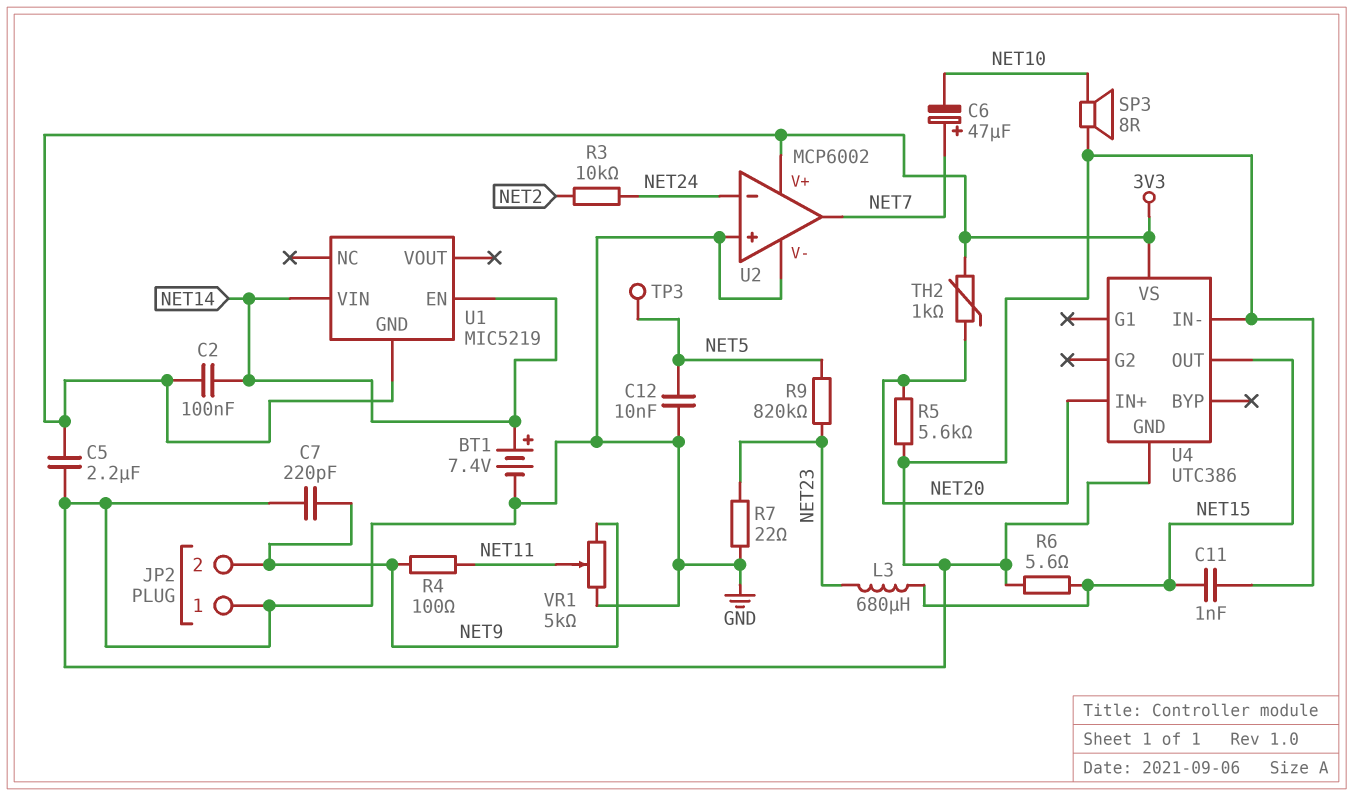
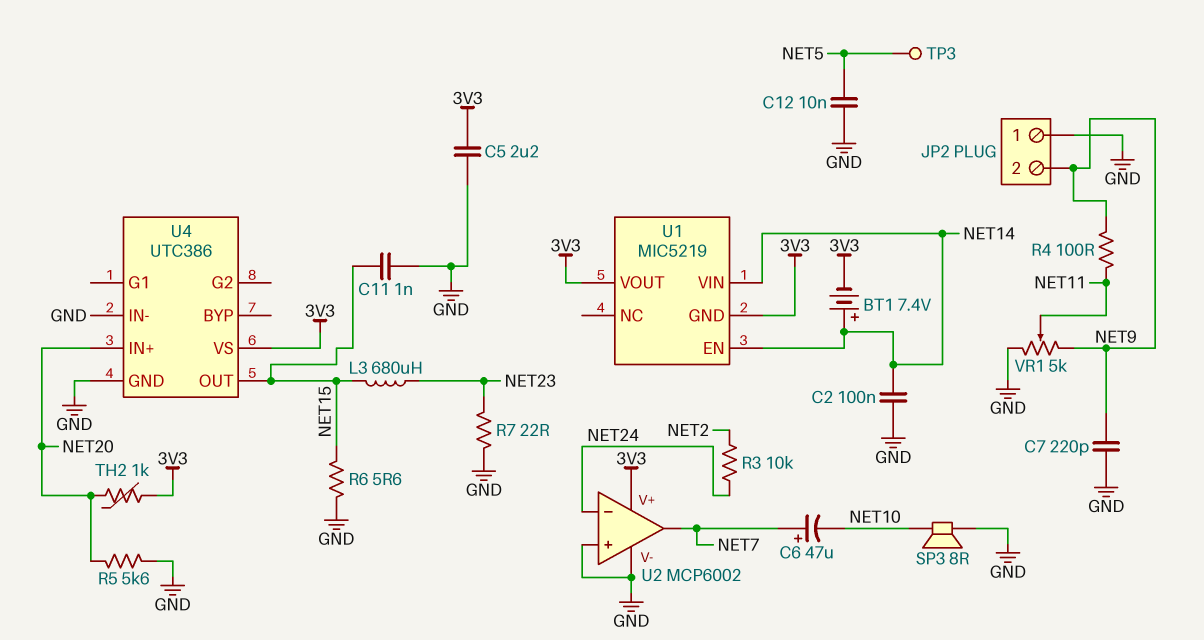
BT1: 7.4V (plus NET14, minus GND) -> 7.4V (plus NET14, minus 3V3)
C2: 100nF (3V3, NET14) -> 100nF (GND, NET14)
R9: 820k (NET5, NET23) -> none
U1 pin VOUT: none -> 3V3

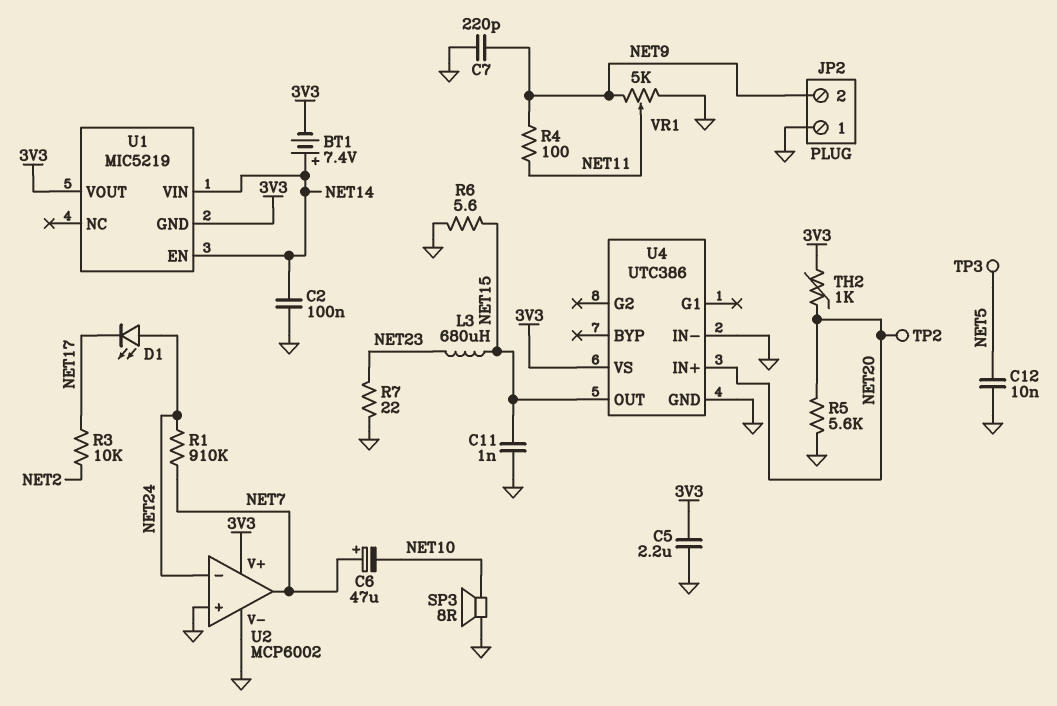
D1: none -> LED (A NET24, K NET17)
R1: none -> 910k (NET7, NET24)
R3: 10k (NET2, NET24) -> 10k (NET2, NET17)
TP2: none -> test point (NET20)

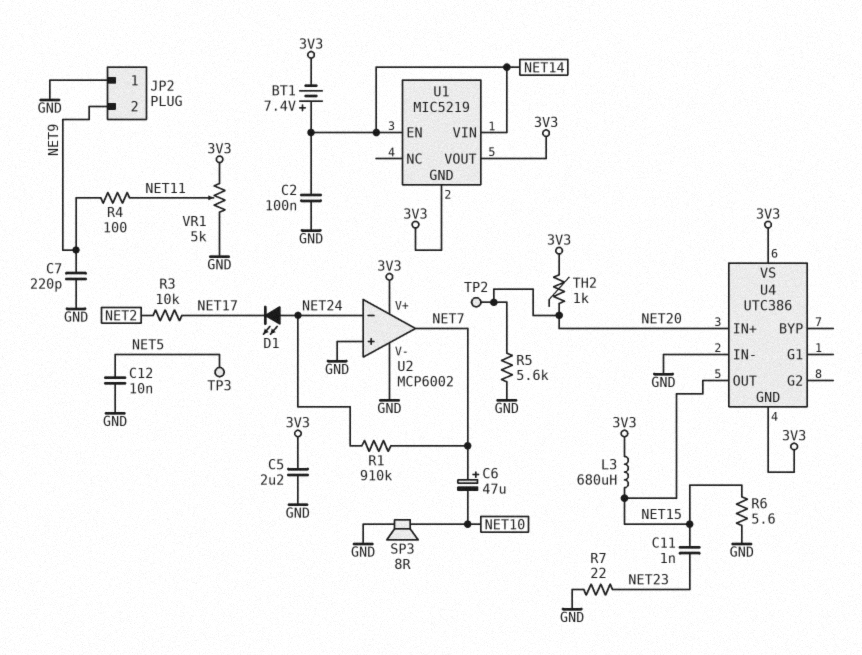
C11: 1nF (GND, NET15) -> 1nF (NET15, NET23)
L3: 680uH (NET15, NET23) -> 680uH (3V3, NET15)
U4 pin GND: GND -> 3V3
VR1: 5k (GND, NET9, wiper NET11) -> 5k (3V3, GND, wiper NET11)

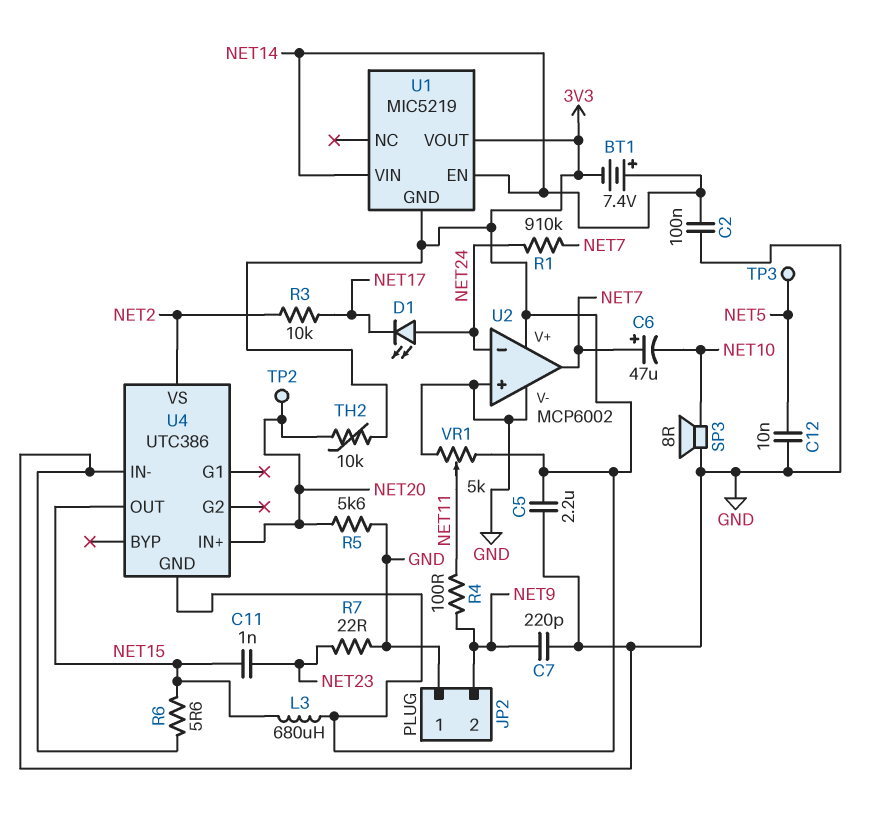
TH2: 1k (3V3, NET20) -> 10k (3V3, NET20)
U4 pin VS: 3V3 -> NET2

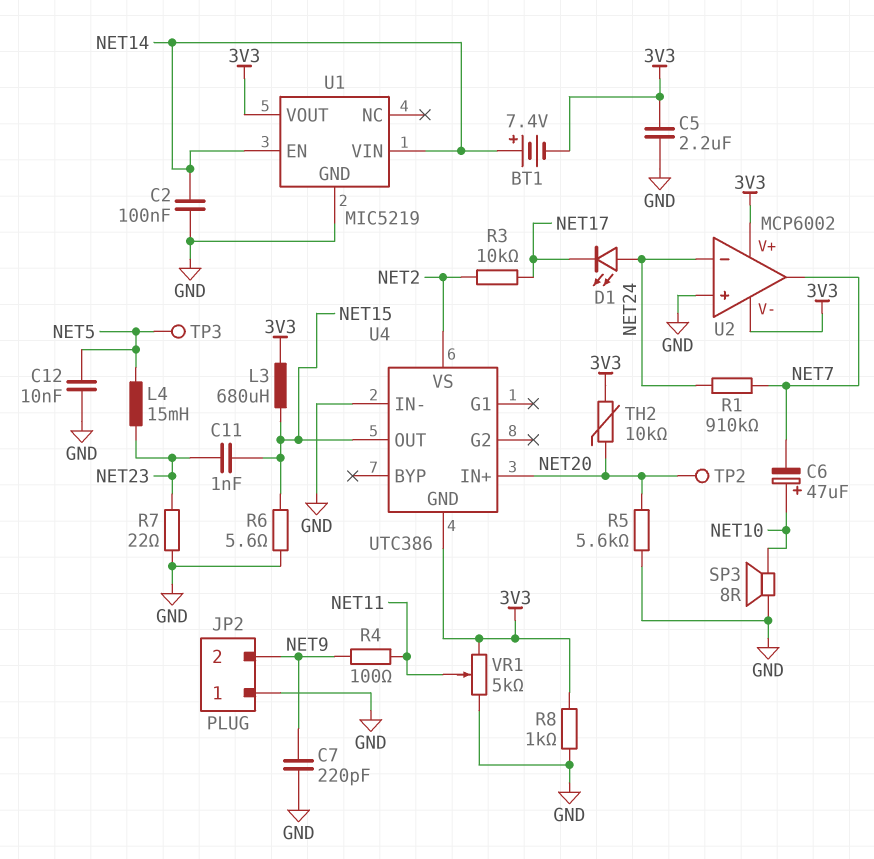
C6: 47uF (plus NET7, minus NET10) -> 47uF (plus NET10, minus NET7)
L4: none -> 15mH (NET5, NET23)
R8: none -> 1k (3V3, GND)
U1 pin GND: 3V3 -> GND
U2 pin V-: GND -> 3V3

